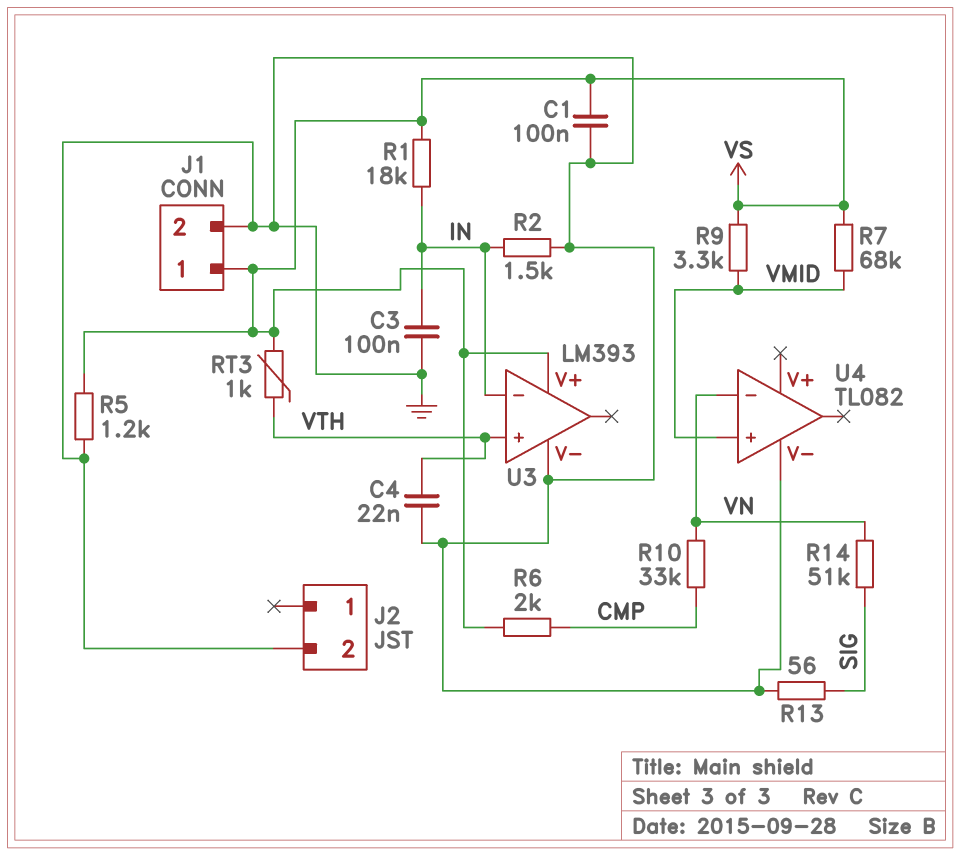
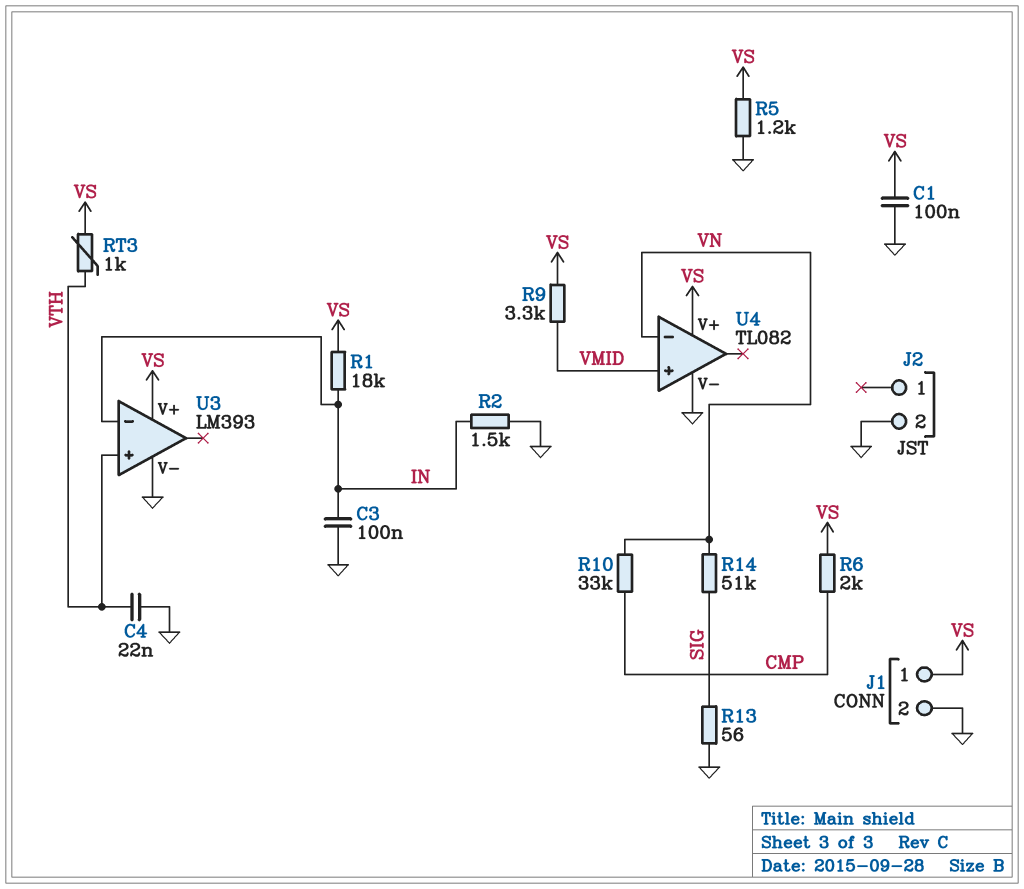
R7: 68k (VMID, VS) -> none
U4 pin V+: none -> VS

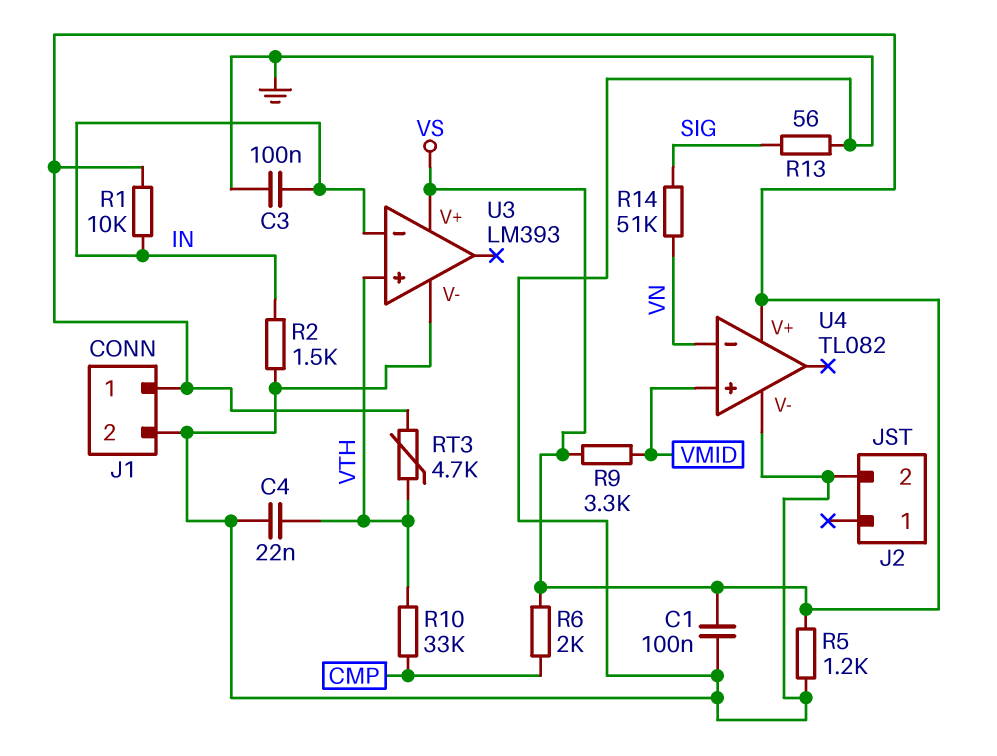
R1: 18k (IN, VS) -> 10k (IN, VS)
R10: 33k (CMP, VN) -> 33k (CMP, VTH)
RT3: 1k (VS, VTH) -> 4.7k (VS, VTH)

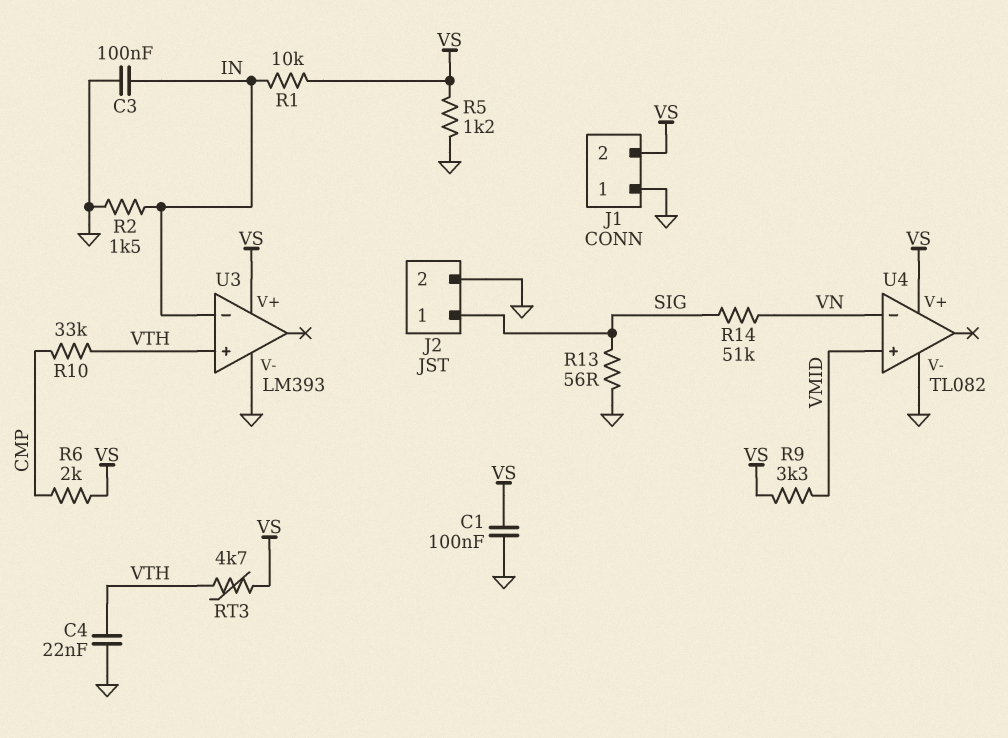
J1 pin 1: VS -> GND
J1 pin 2: GND -> VS
J2 pin 1: none -> SIG

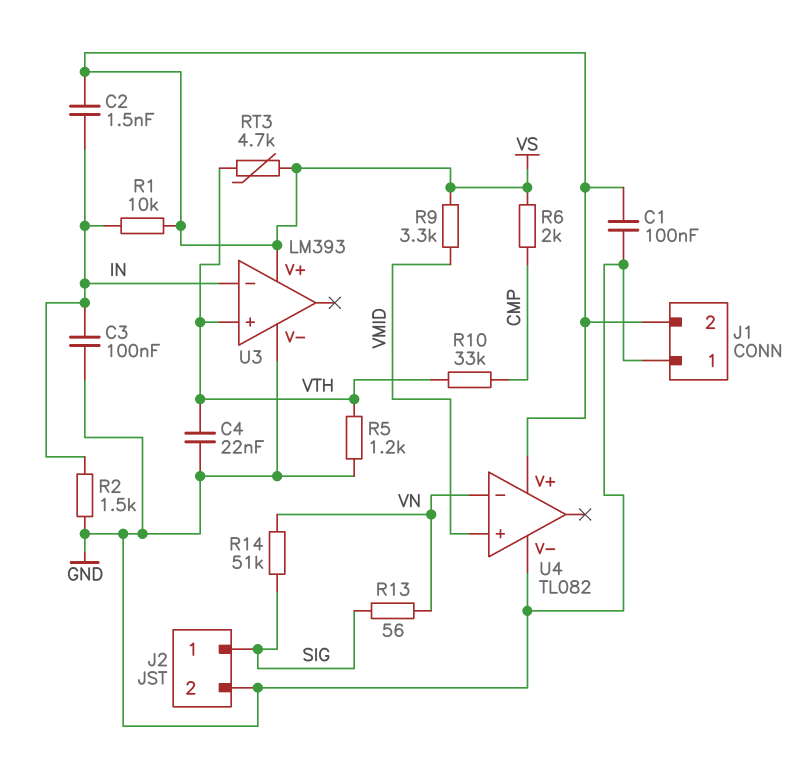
C2: none -> 1.5nF (IN, VS)
R5: 1.2k (GND, VS) -> 1.2k (GND, VTH)
R13: 56 (GND, SIG) -> 56 (SIG, VN)

